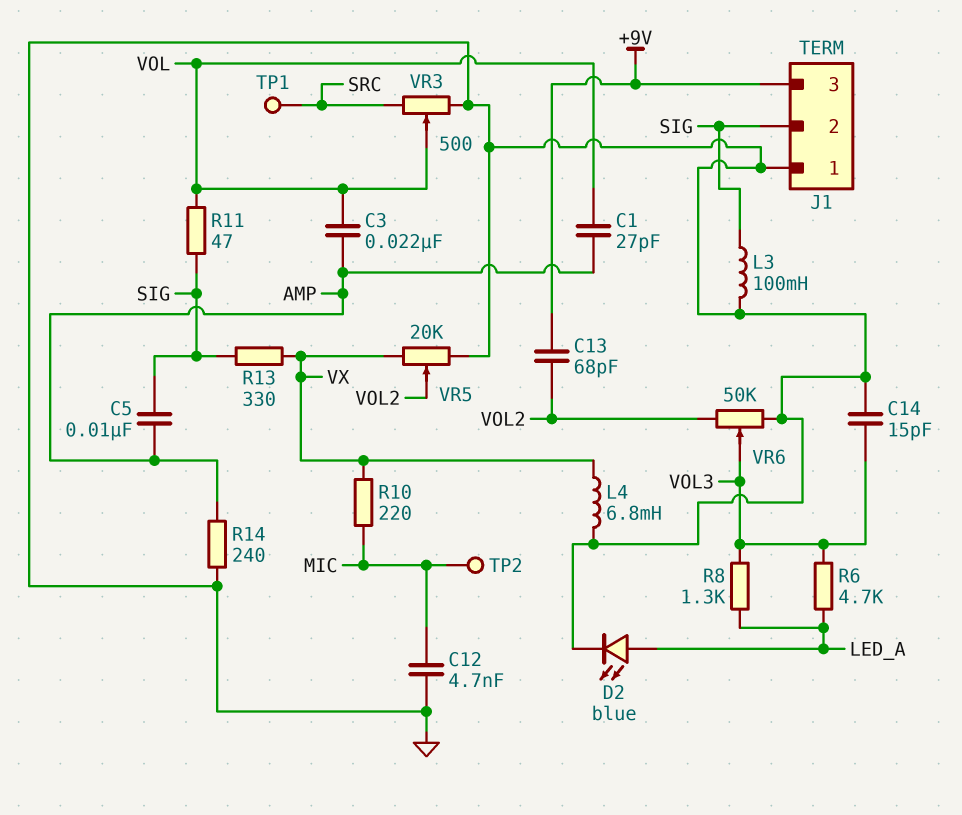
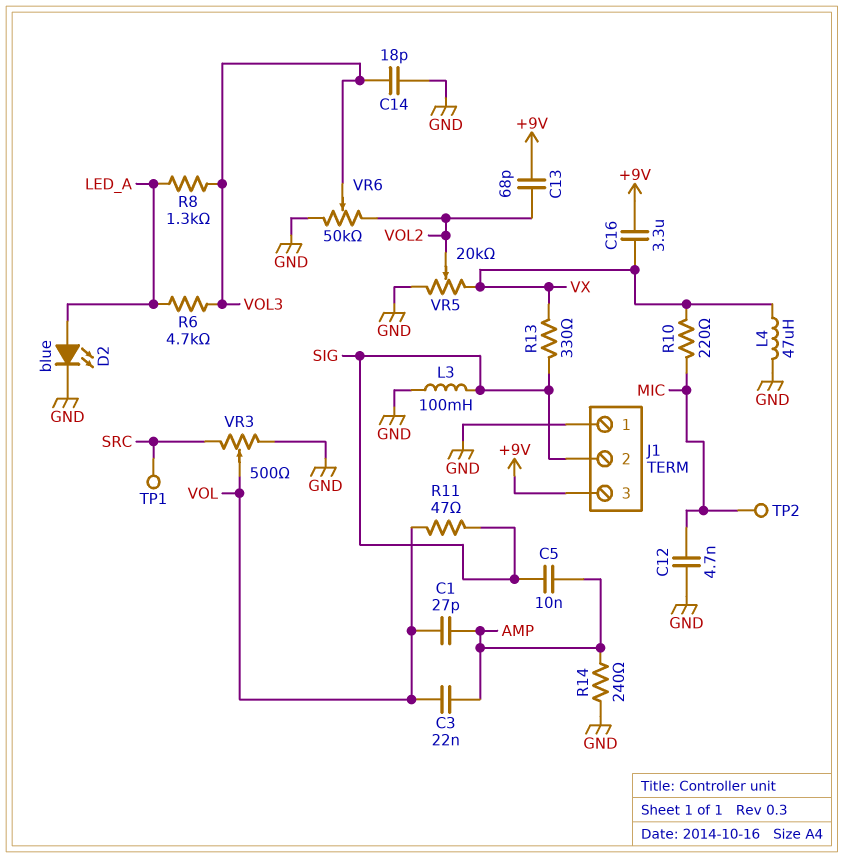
C14: 15pF (GND, VOL3) -> 18pF (GND, VOL3)
C16: none -> 3.3uF (+9V, VX)
L4: 6.8mH (GND, VX) -> 47uH (GND, VX)

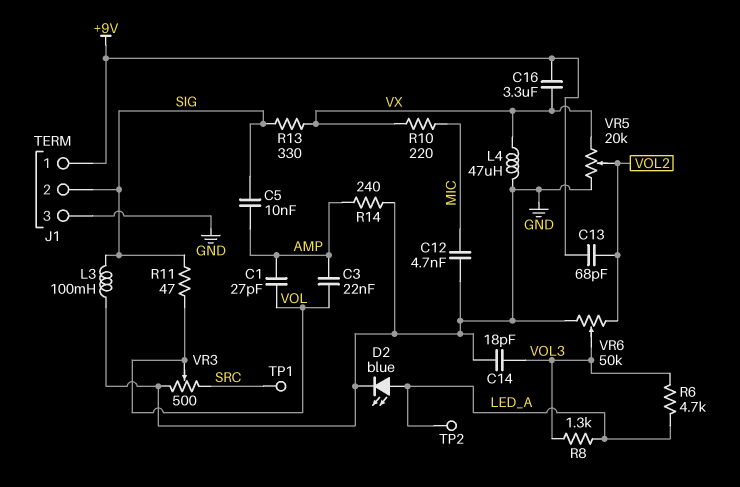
J1 pin 1: GND -> +9V
J1 pin 3: +9V -> GND
TP2: test point (MIC) -> test point (LED_A)

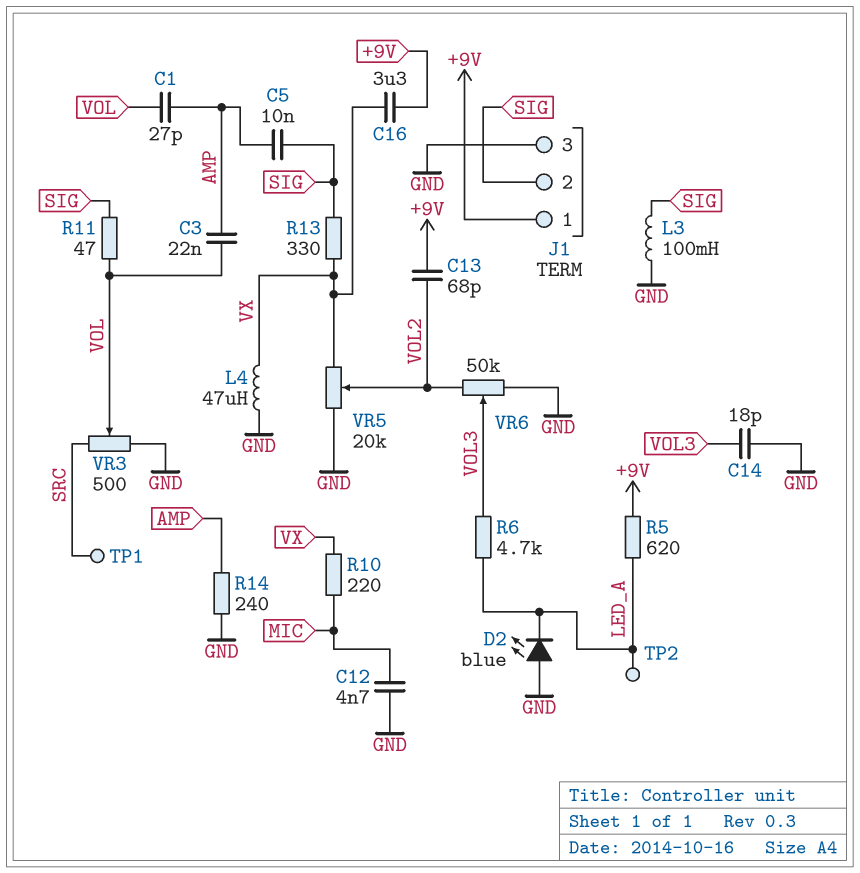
D2: LED blue (A LED_A, K GND) -> LED blue (A GND, K LED_A)
R5: none -> 620 (+9V, LED_A)
R8: 1.3k (LED_A, VOL3) -> none

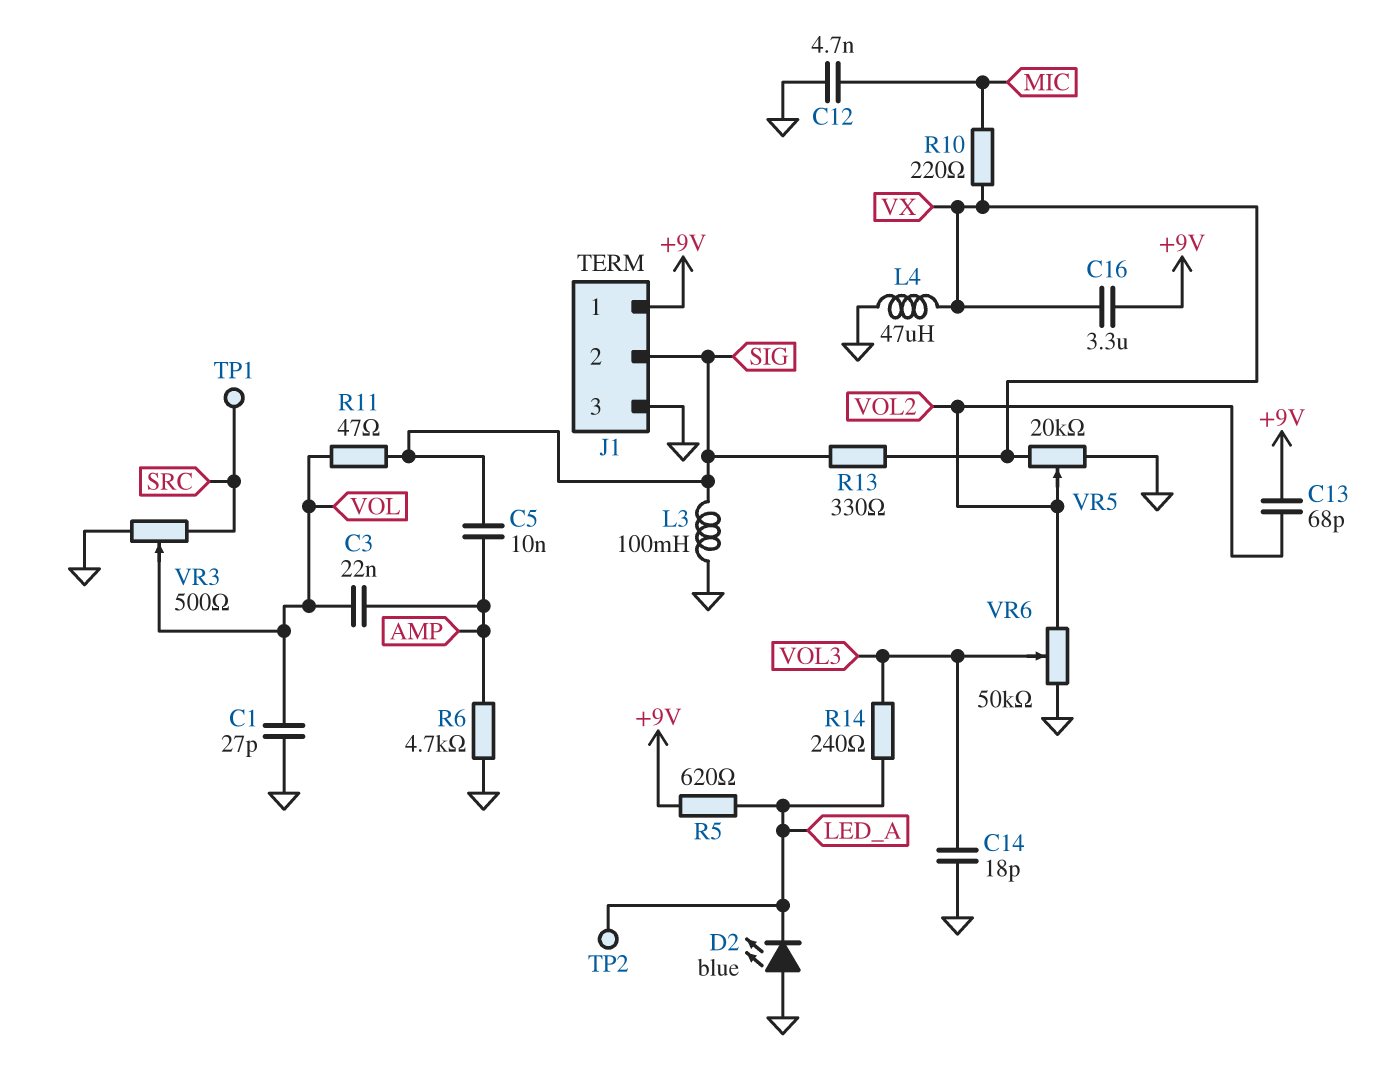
C1: 27pF (AMP, VOL) -> 27pF (GND, VOL)
R6: 4.7k (LED_A, VOL3) -> 4.7k (AMP, GND)
R14: 240 (AMP, GND) -> 240 (LED_A, VOL3)

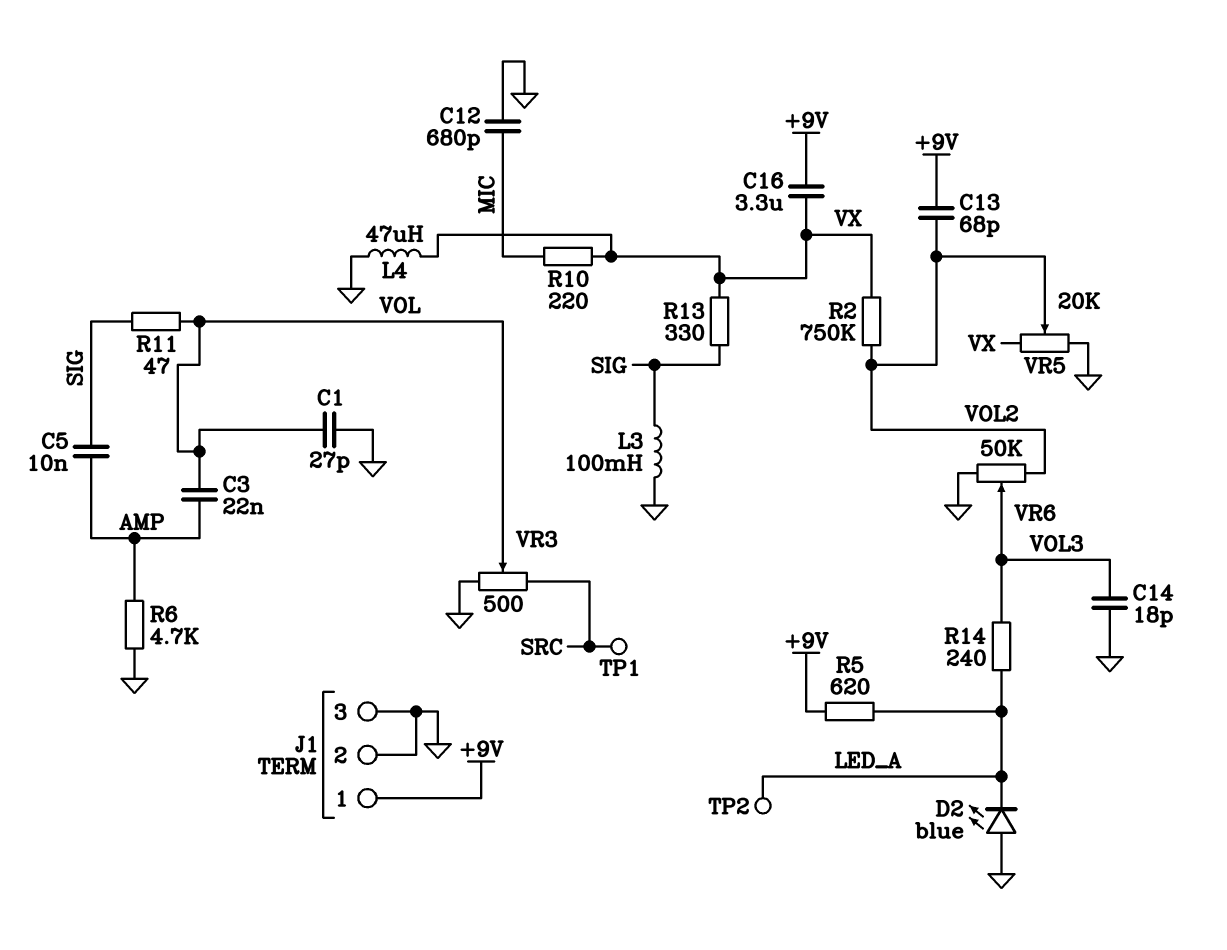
C12: 4.7nF (GND, MIC) -> 680pF (GND, MIC)
J1 pin 2: SIG -> GND
R2: none -> 750k (VOL2, VX)

